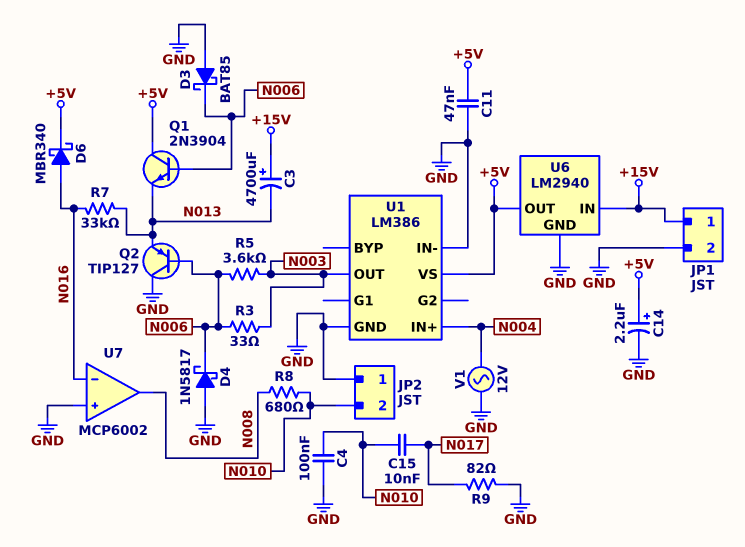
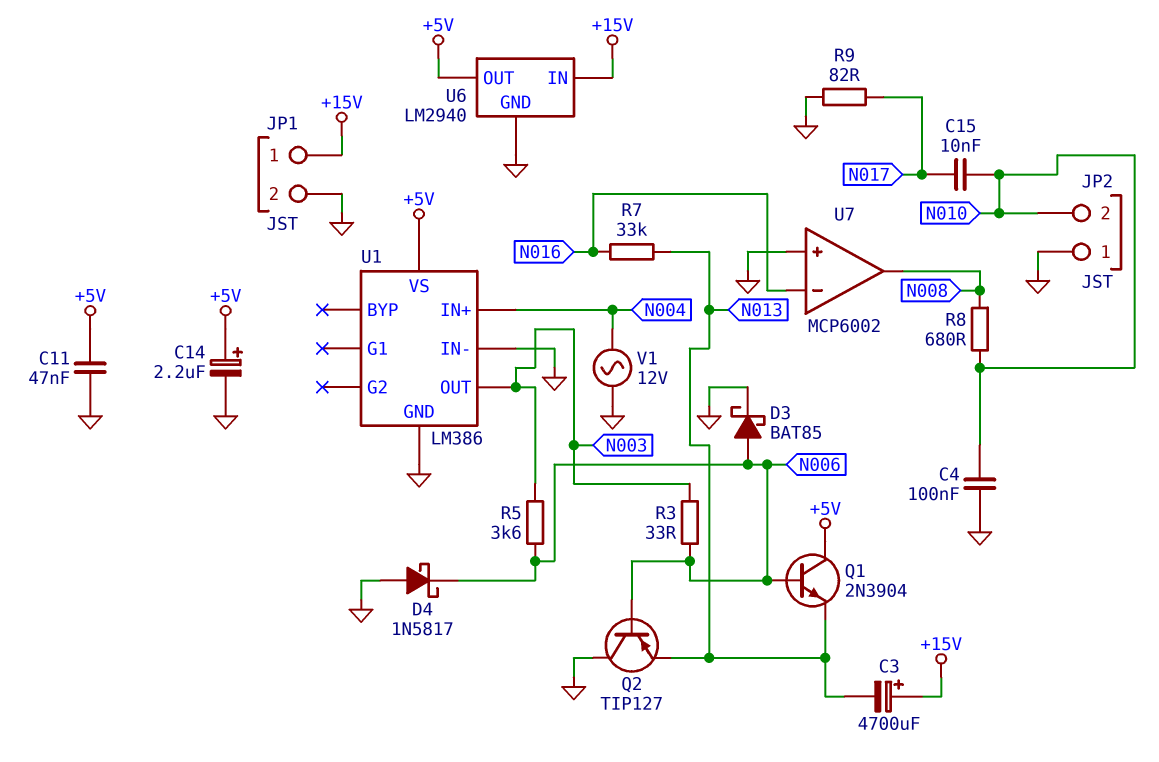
D3: schottky BAT85 (A GND, K N006) -> schottky BAT85 (A N006, K GND)
D6: schottky MBR340 (A N016, K +5V) -> none

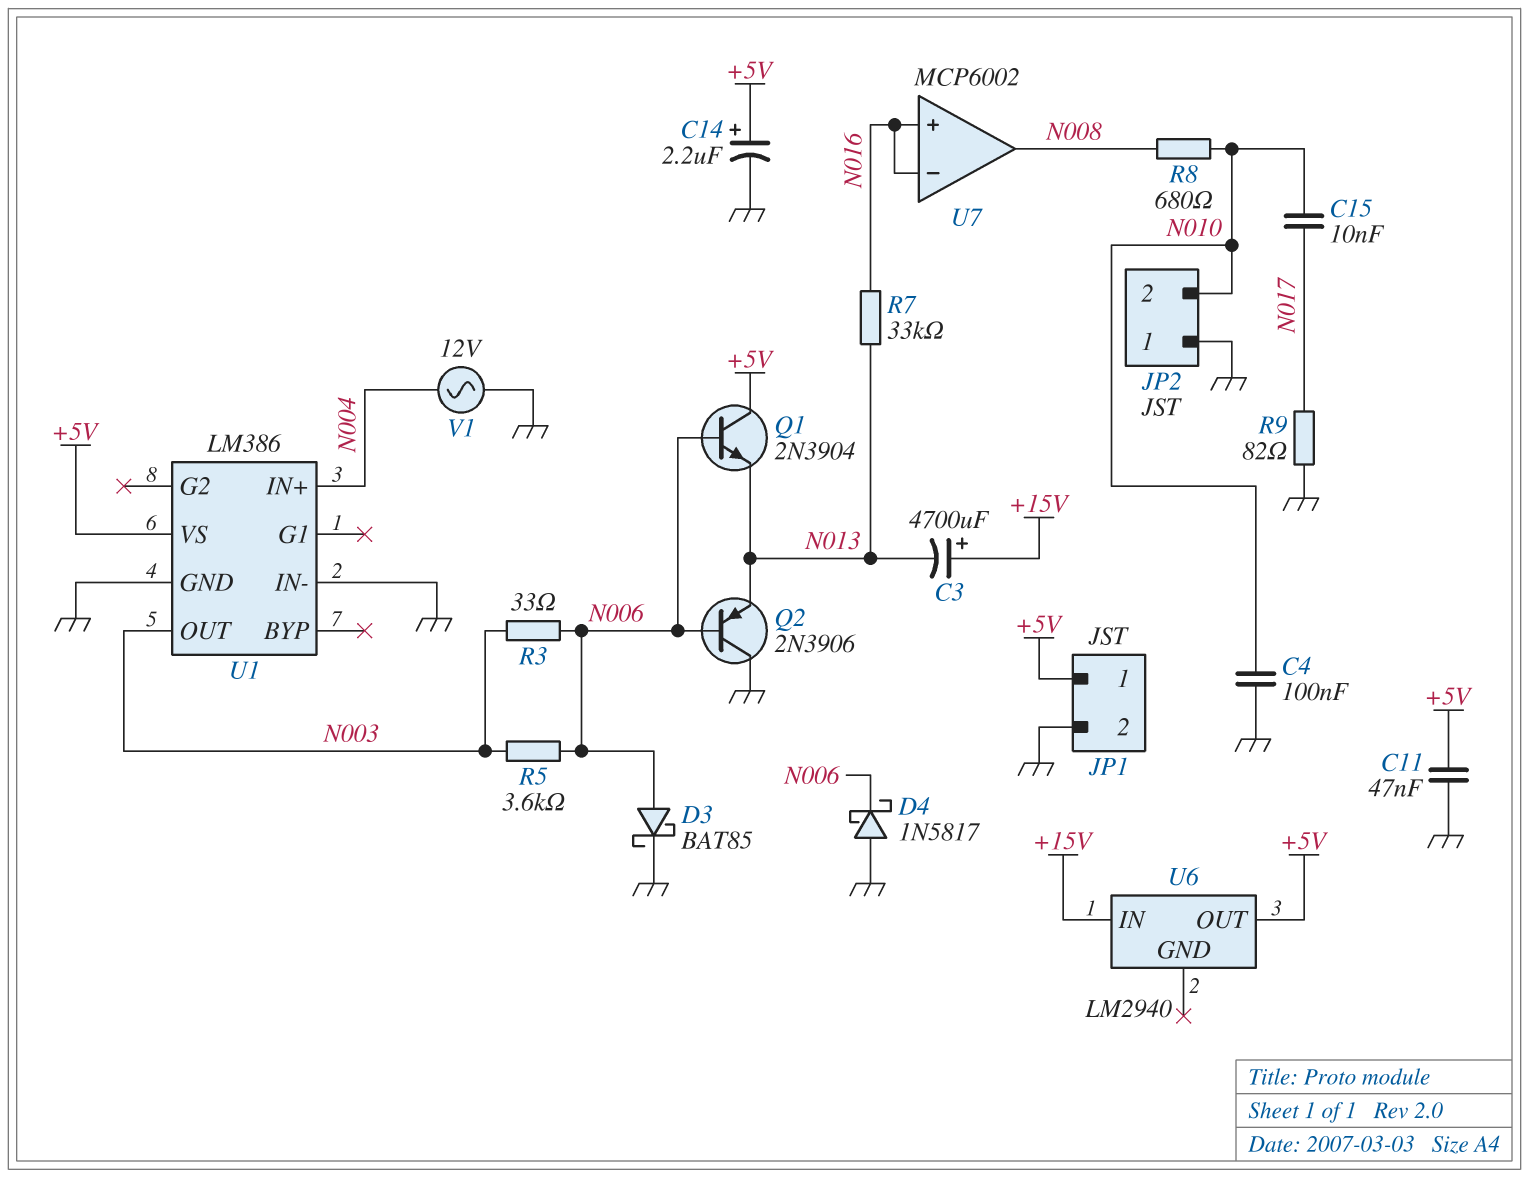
JP1 pin 1: +15V -> +5V
Q2: PNP TIP127 (B N006, C GND, E N013) -> PNP 2N3906 (B N006, C GND, E N013)
U6 pin GND: GND -> none
U7 pin in+: GND -> N016

